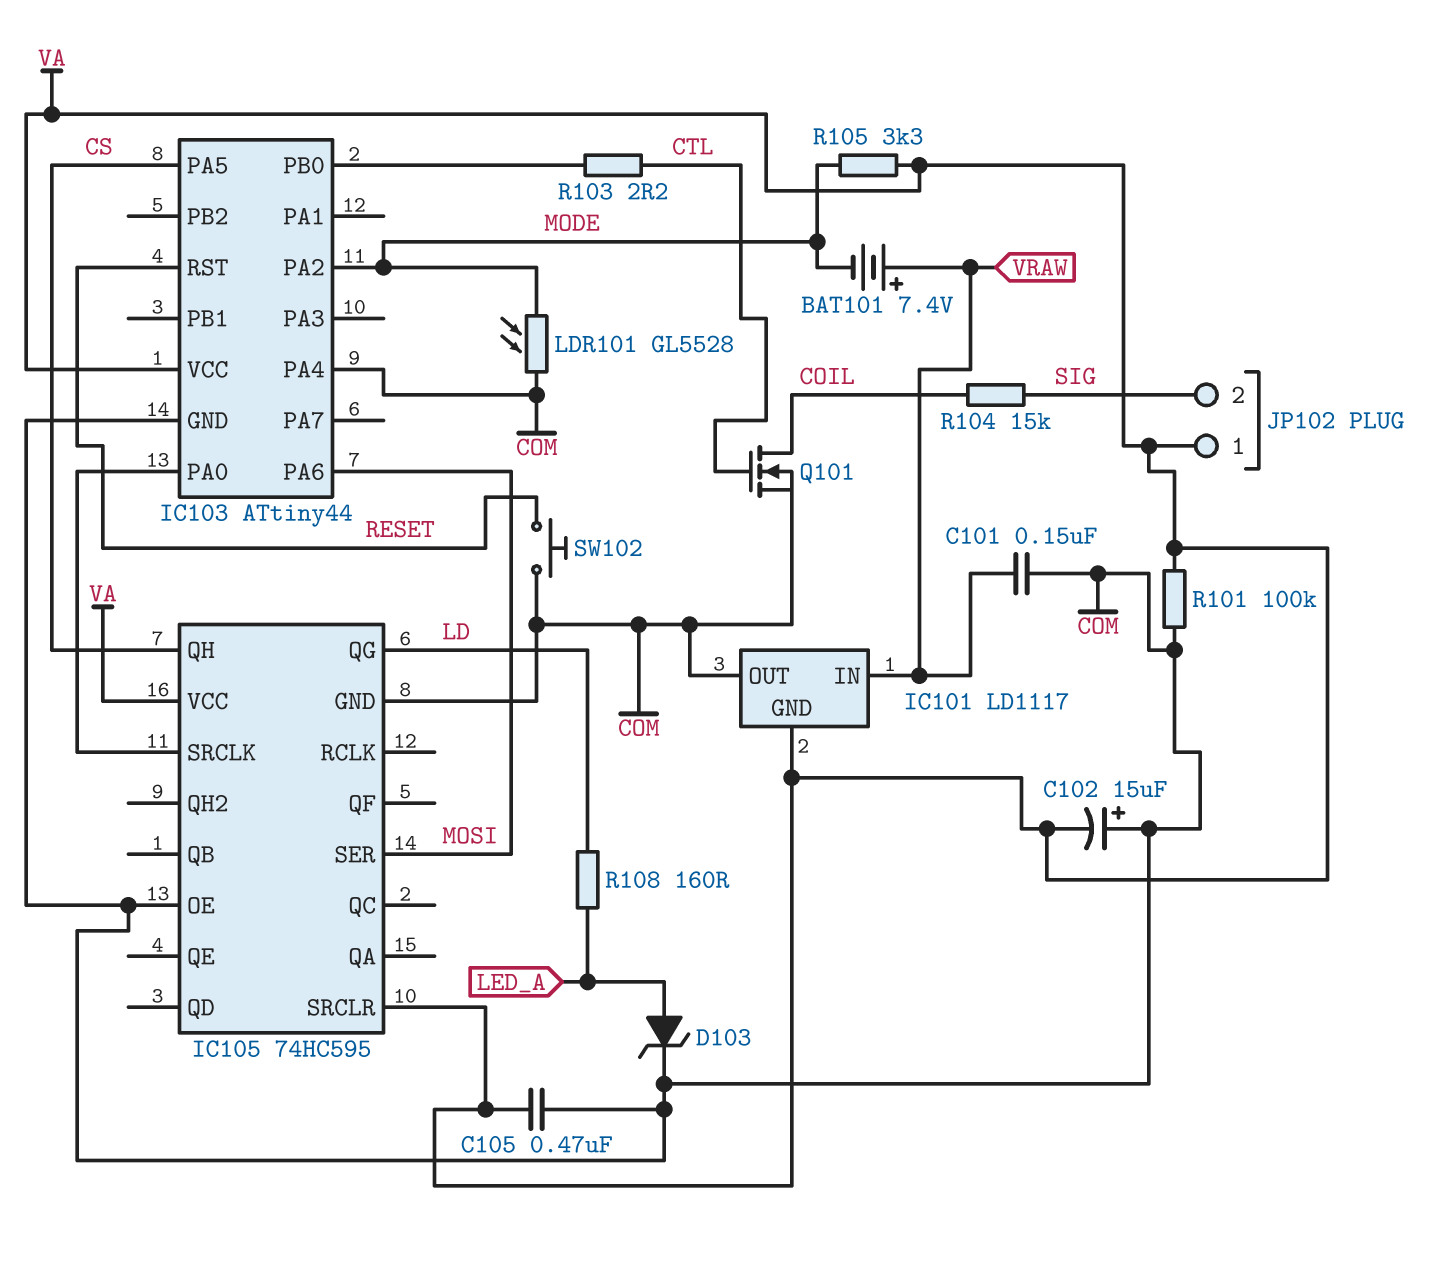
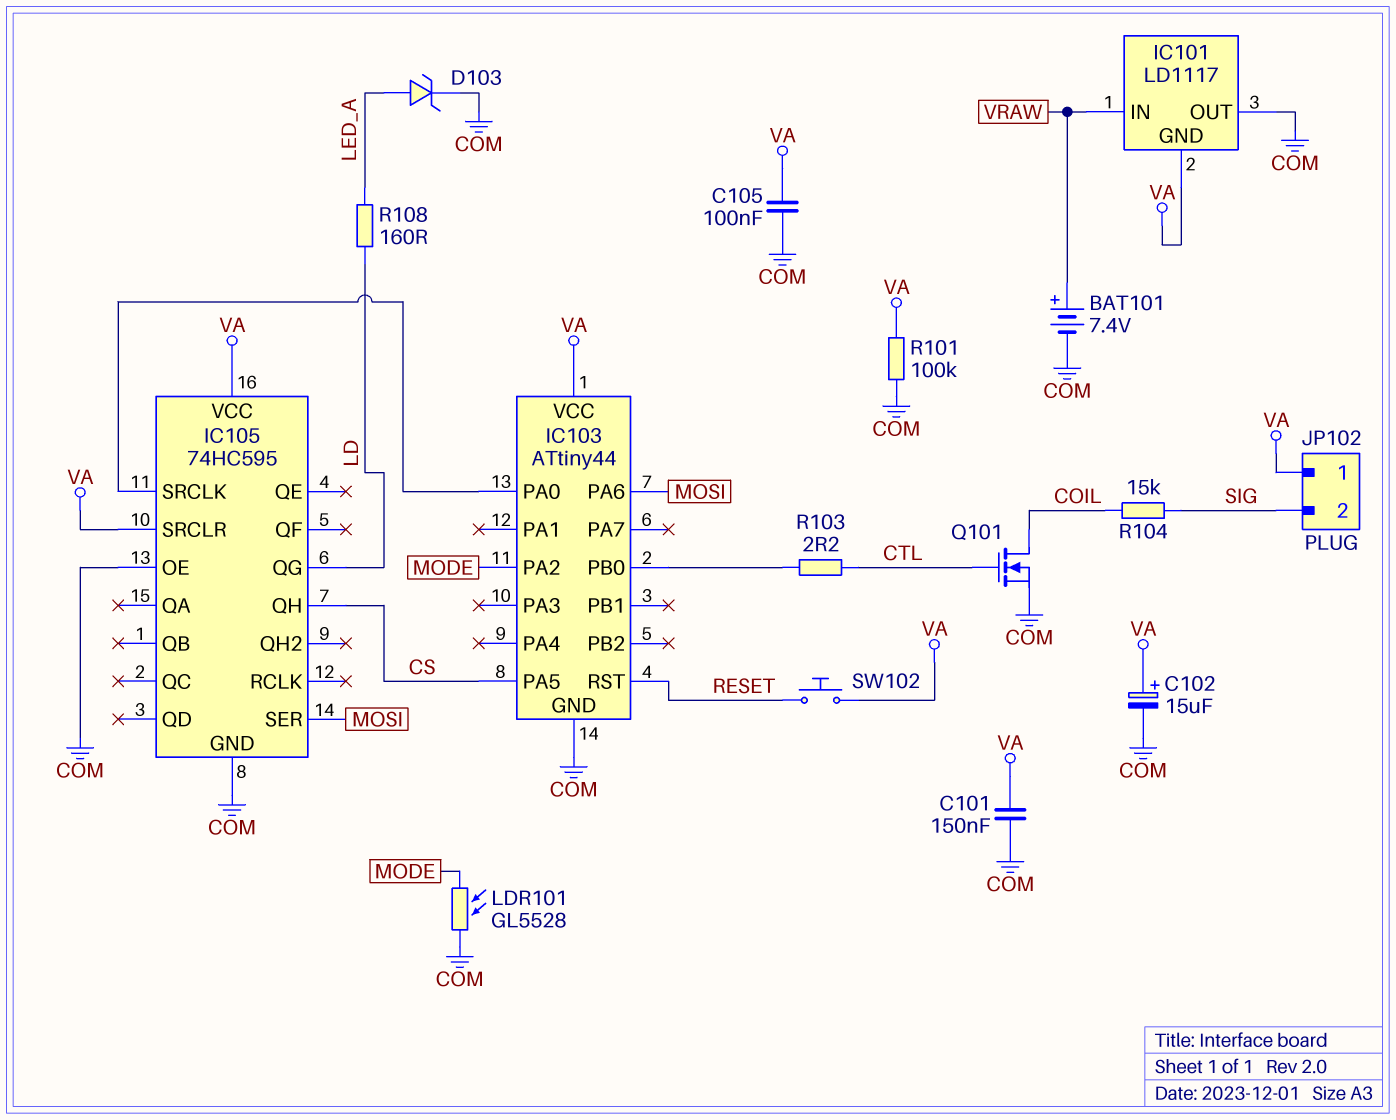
BAT101: 7.4V (plus VRAW, minus MODE) -> 7.4V (plus VRAW, minus COM)
C101: 150nF (COM, VRAW) -> 150nF (COM, VA)
C102: 15uF (plus COM, minus VA) -> 15uF (plus VA, minus COM)
C105: 470nF (COM, VA) -> 100nF (COM, VA)
IC103 pin PA4: COM -> none
R105: 3.3k (MODE, VA) -> none
SW102: button (COM, RESET) -> button (RESET, VA)

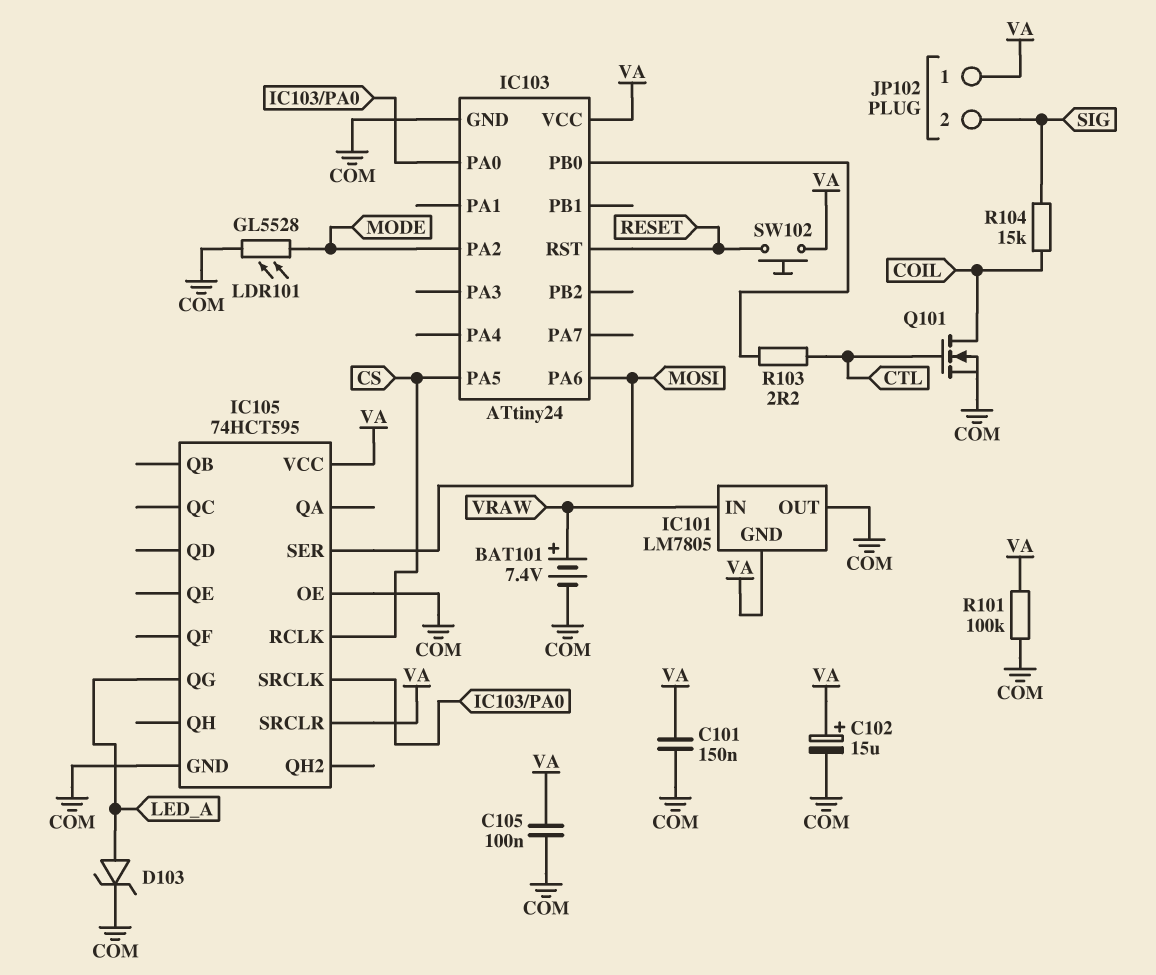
IC101: LD1117 -> LM7805
IC103: ATtiny44 -> ATtiny24
IC105: 74HC595 -> 74HCT595
IC105 pin QG: LD -> LED_A
IC105 pin QH: CS -> none
IC105 pin RCLK: none -> CS
R108: 160 (LD, LED_A) -> none

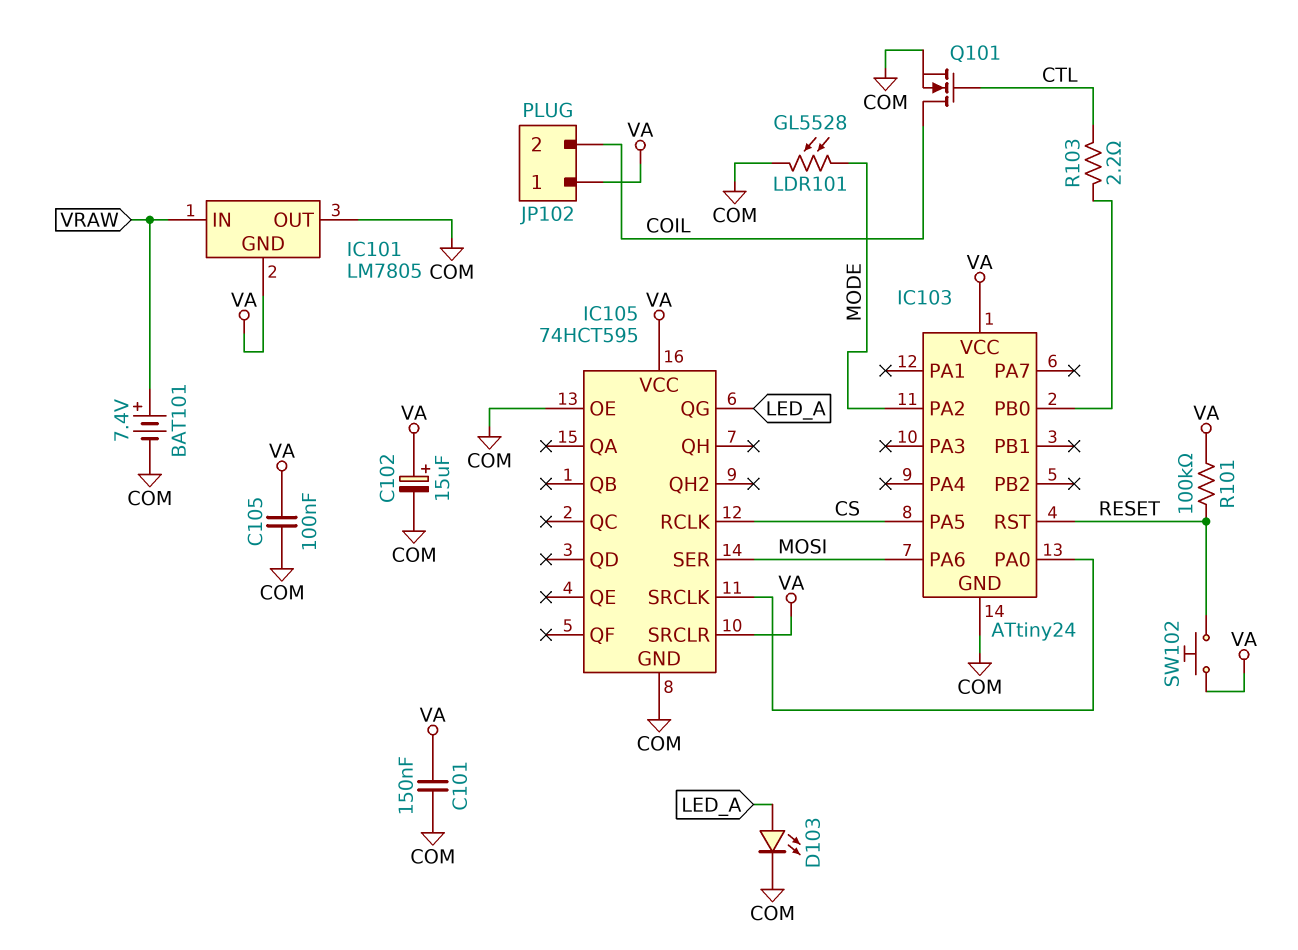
D103: zener (A LED_A, K COM) -> LED (A LED_A, K COM)
JP102 pin 2: SIG -> COIL
R101: 100k (COM, VA) -> 100k (RESET, VA)
R104: 15k (COIL, SIG) -> none

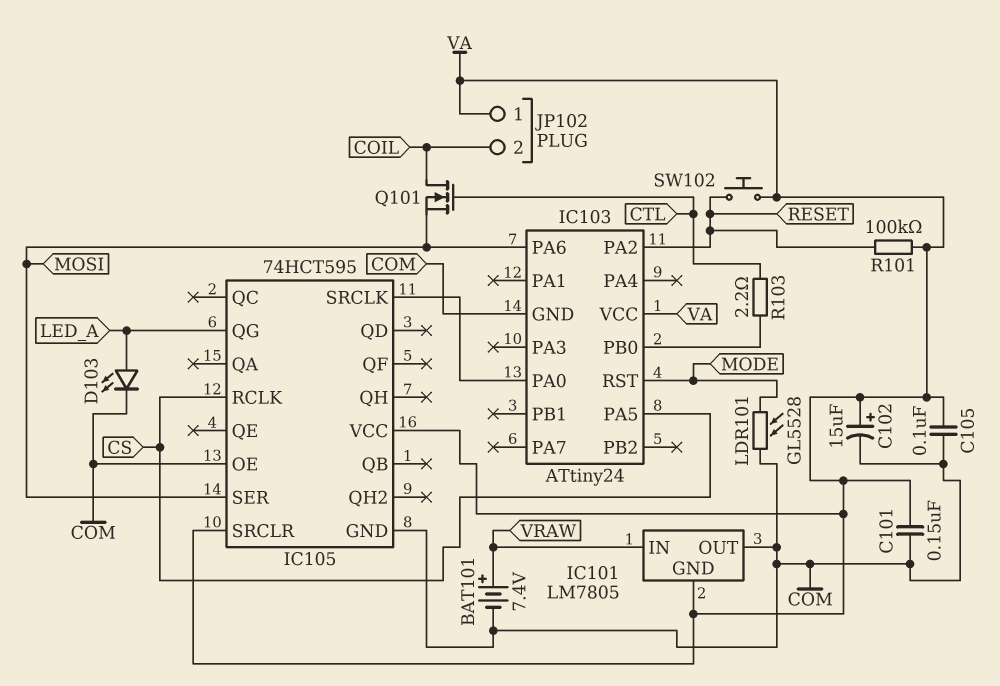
IC103 pin PA2: MODE -> RESET
IC103 pin RST: RESET -> MODE
Q101: NMOS (G CTL, D COIL, S COM) -> NMOS (G CTL, D COIL, S MOSI)

